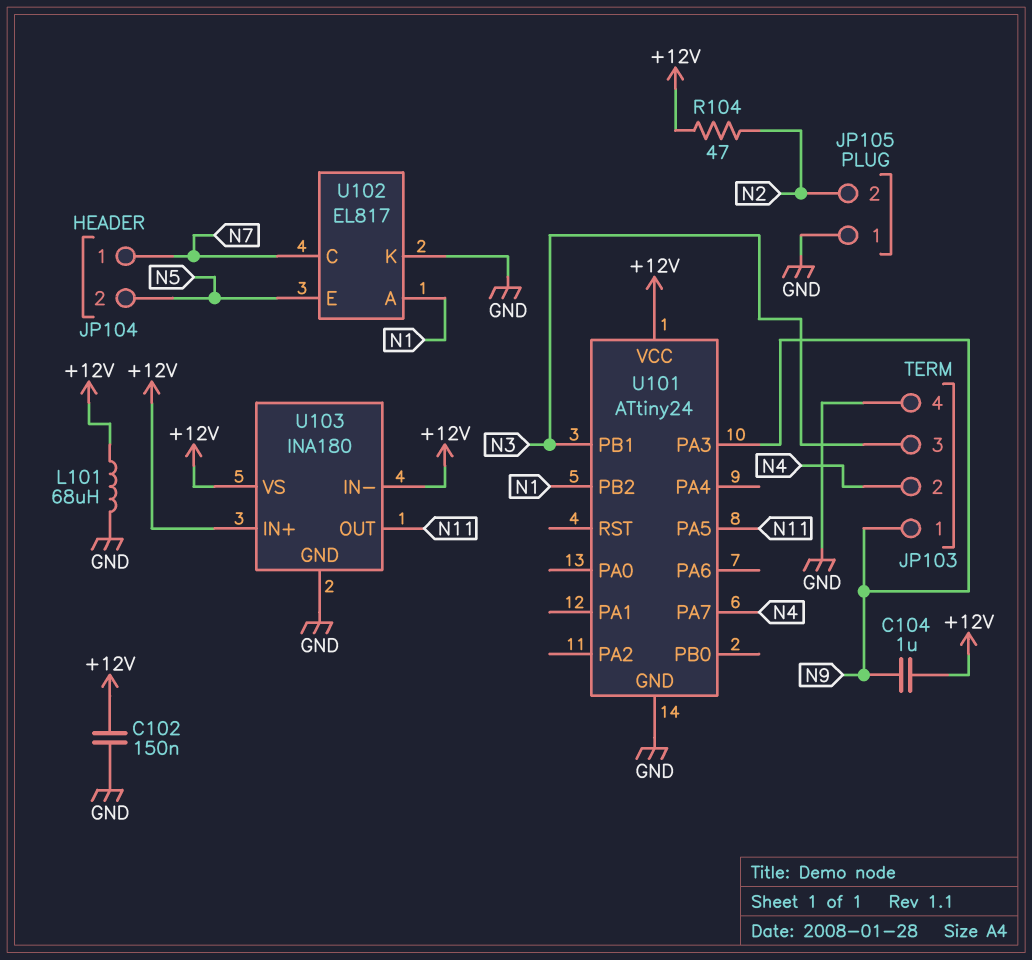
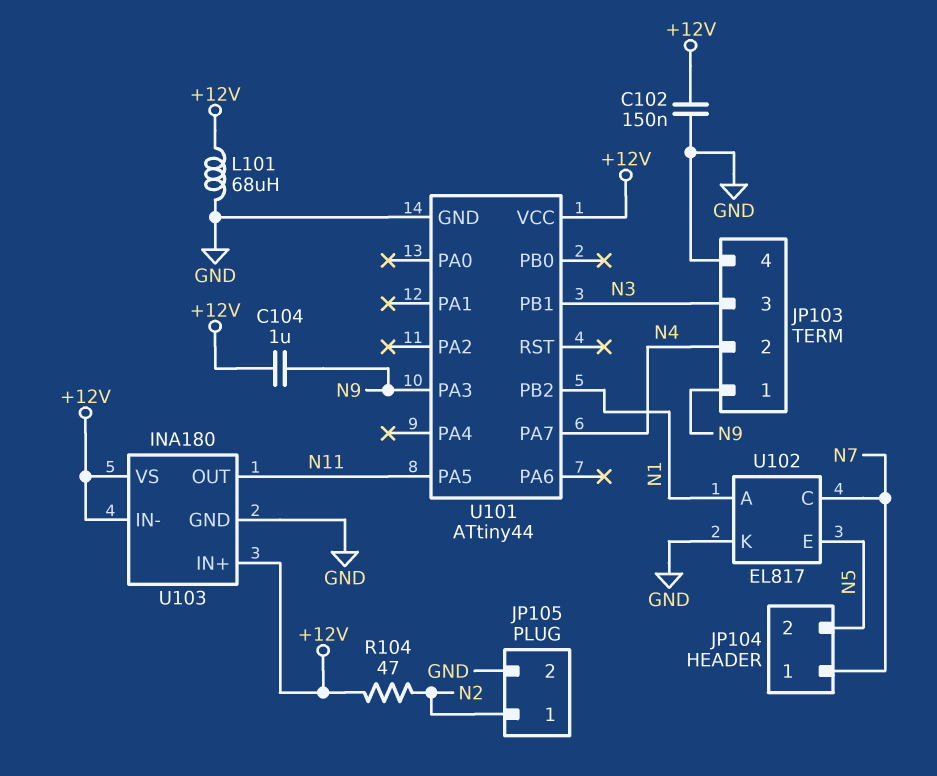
JP105 pin 1: GND -> N2
JP105 pin 2: N2 -> GND
U101: ATtiny24 -> ATtiny44

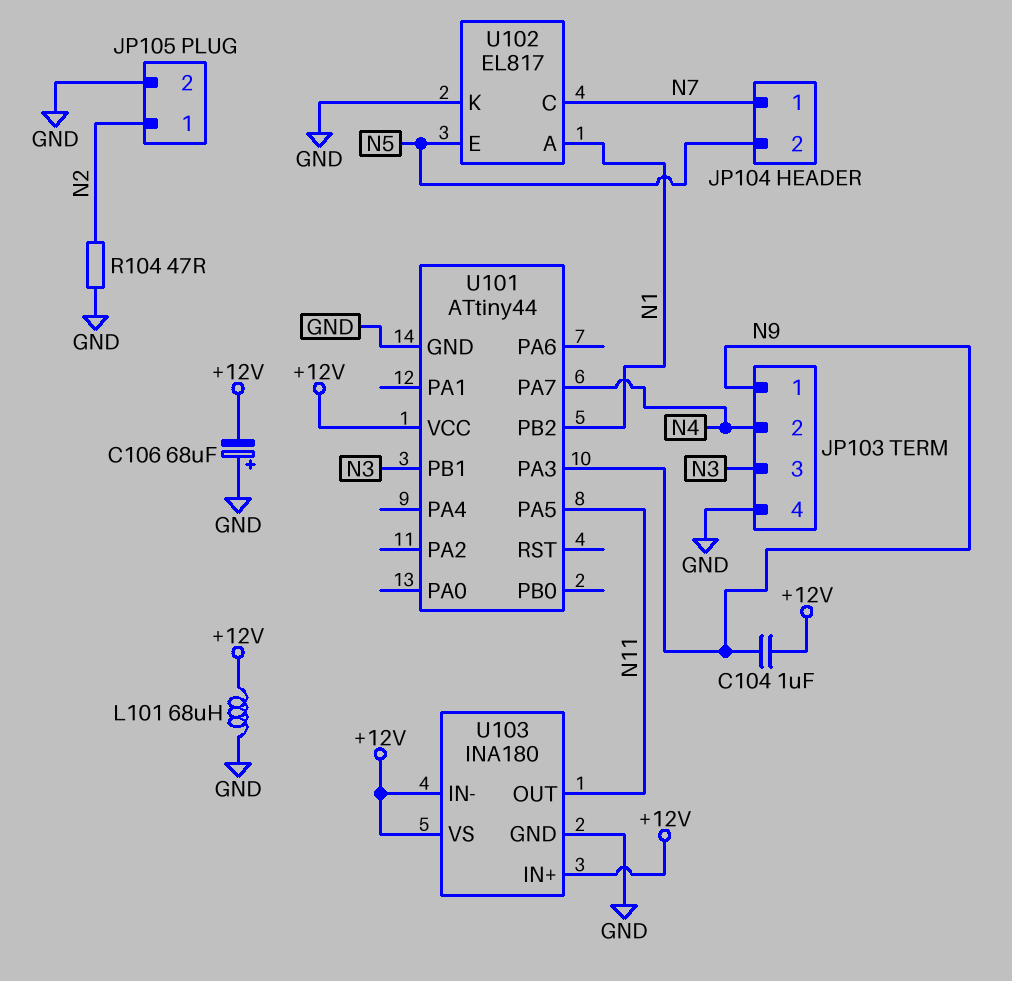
C102: 150nF (+12V, GND) -> none
C106: none -> 68uF (plus GND, minus +12V)
R104: 47 (+12V, N2) -> 47 (GND, N2)

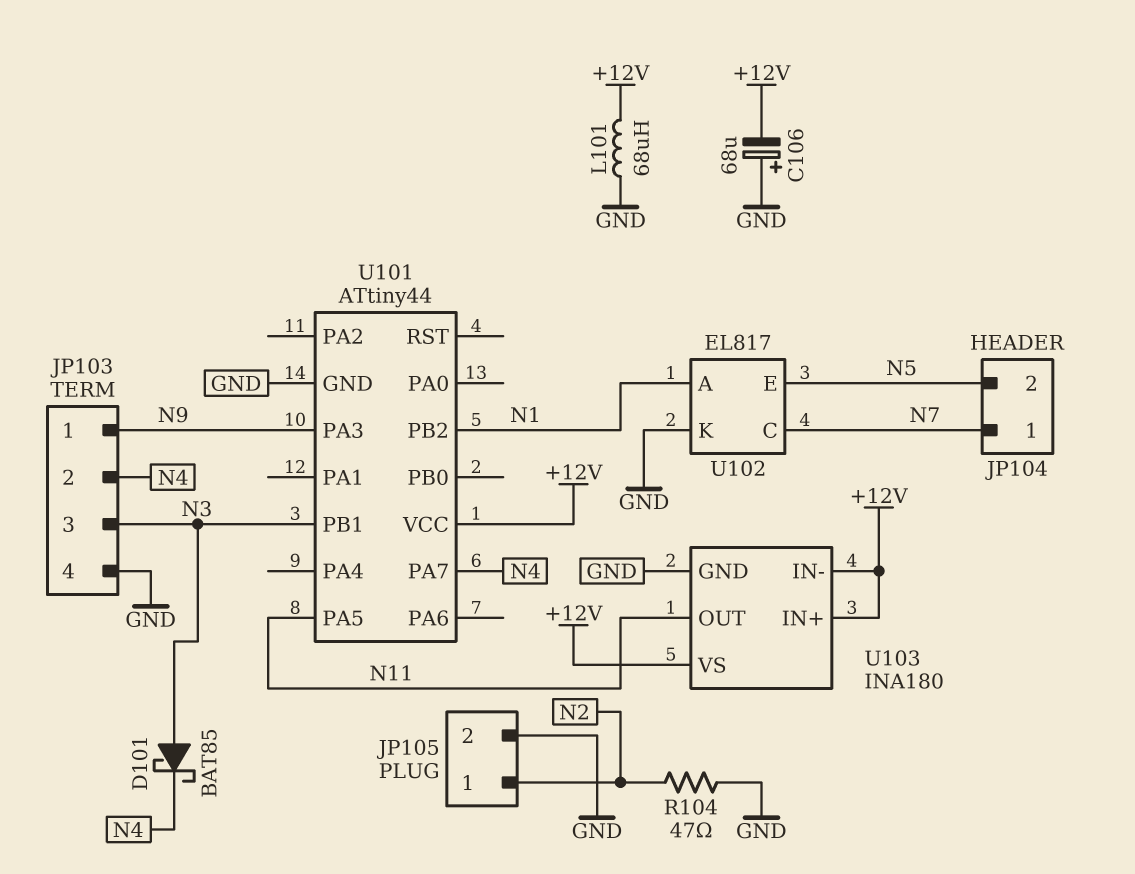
C104: 1uF (+12V, N9) -> none
D101: none -> schottky BAT85 (A N3, K N4)

